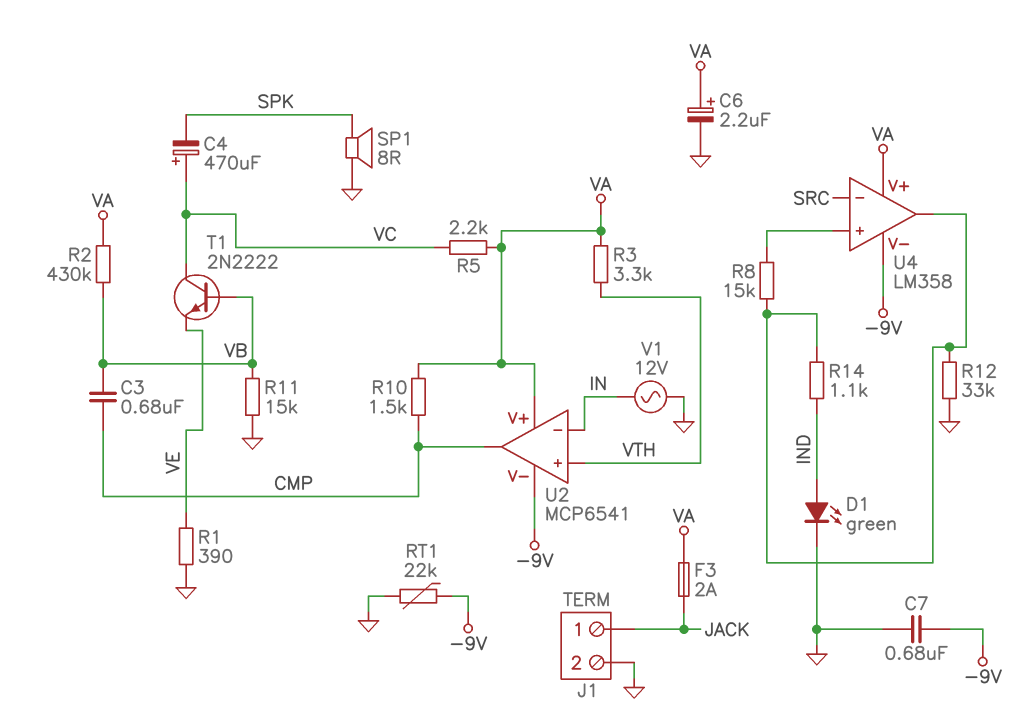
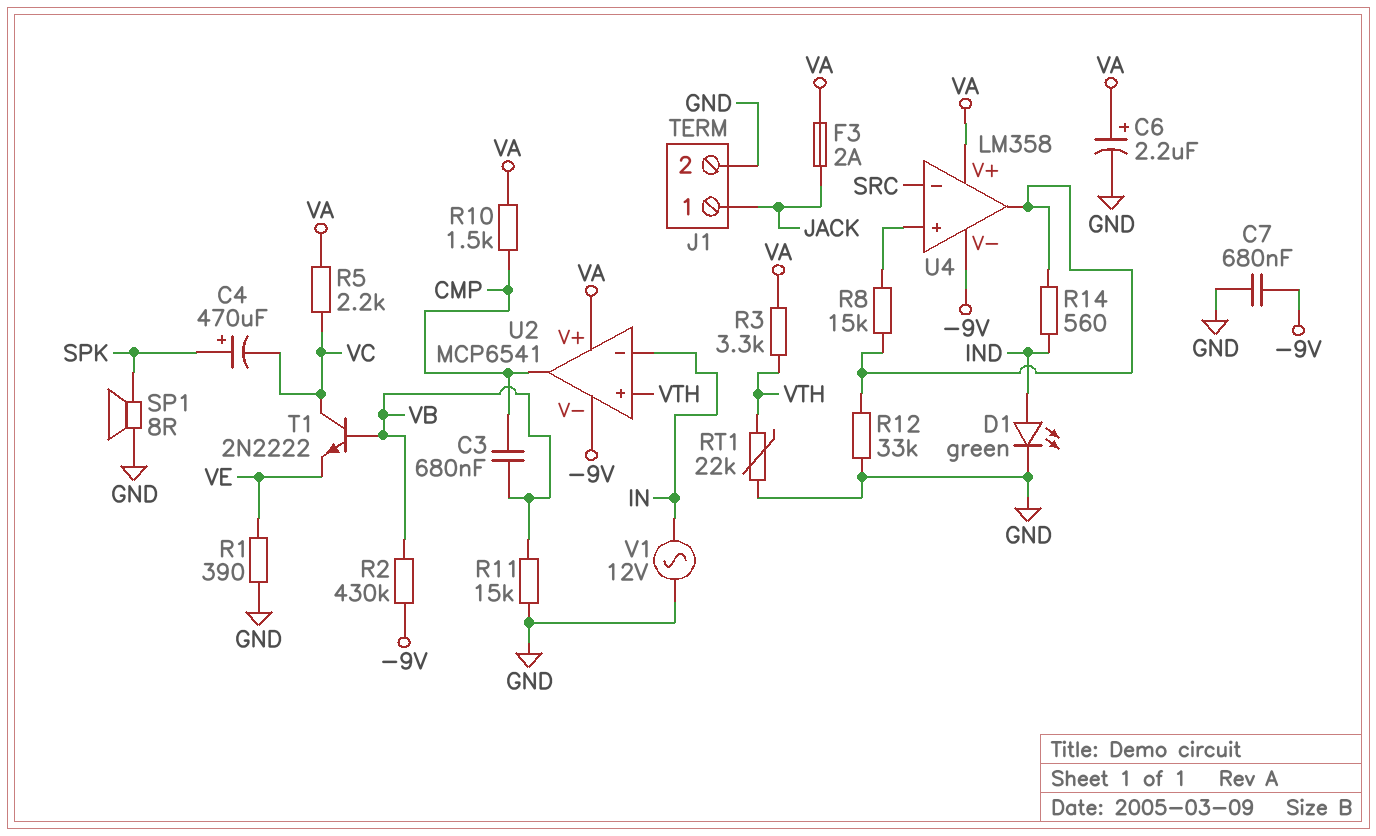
C4: 470uF (plus VC, minus SPK) -> 470uF (plus SPK, minus VC)
R2: 430k (VA, VB) -> 430k (-9V, VB)
R14: 1.1k (IND, U4/out) -> 560 (IND, U4/out)
RT1: 22k (-9V, GND) -> 22k (GND, VTH)

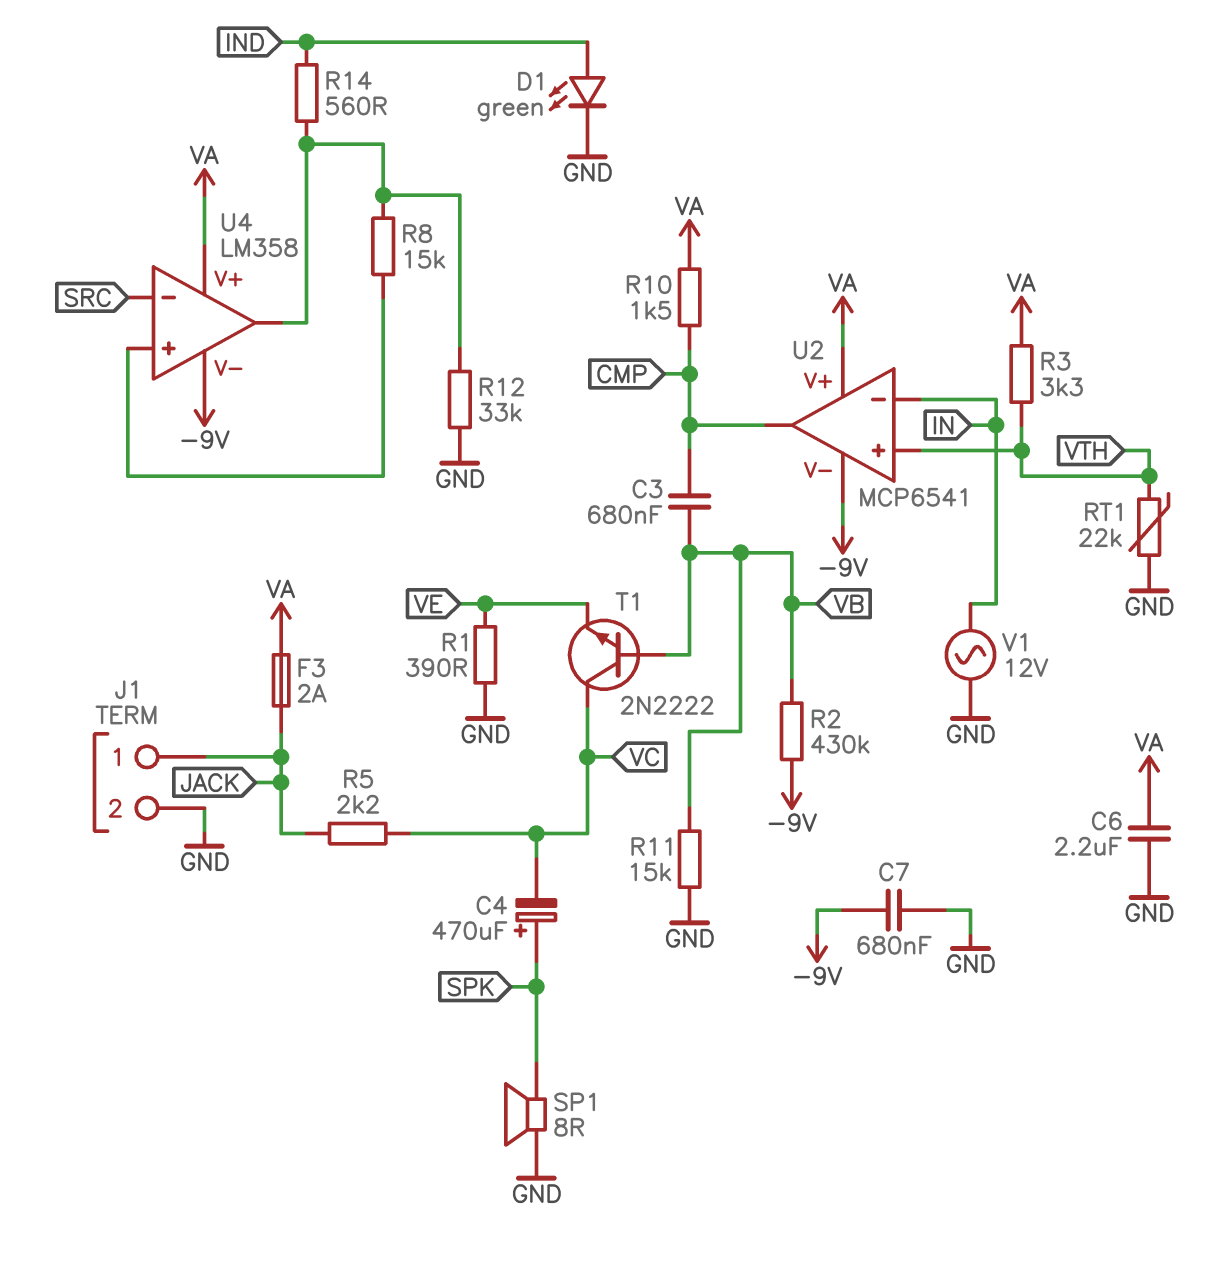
C6: 2.2uF (plus VA, minus GND) -> 2.2uF (GND, VA)
R5: 2.2k (VA, VC) -> 2.2k (JACK, VC)

